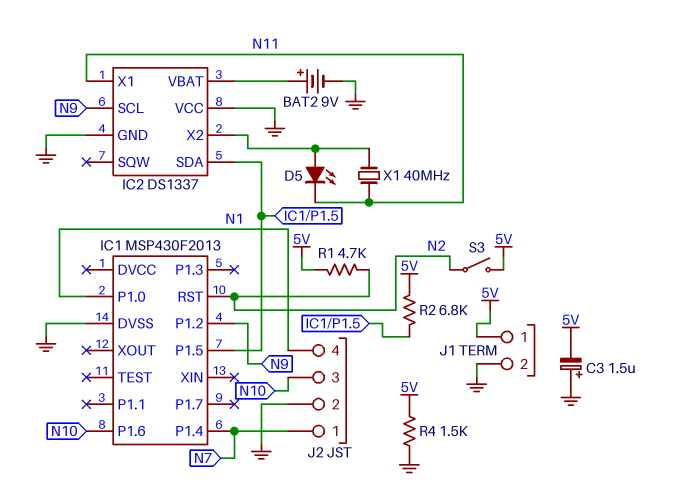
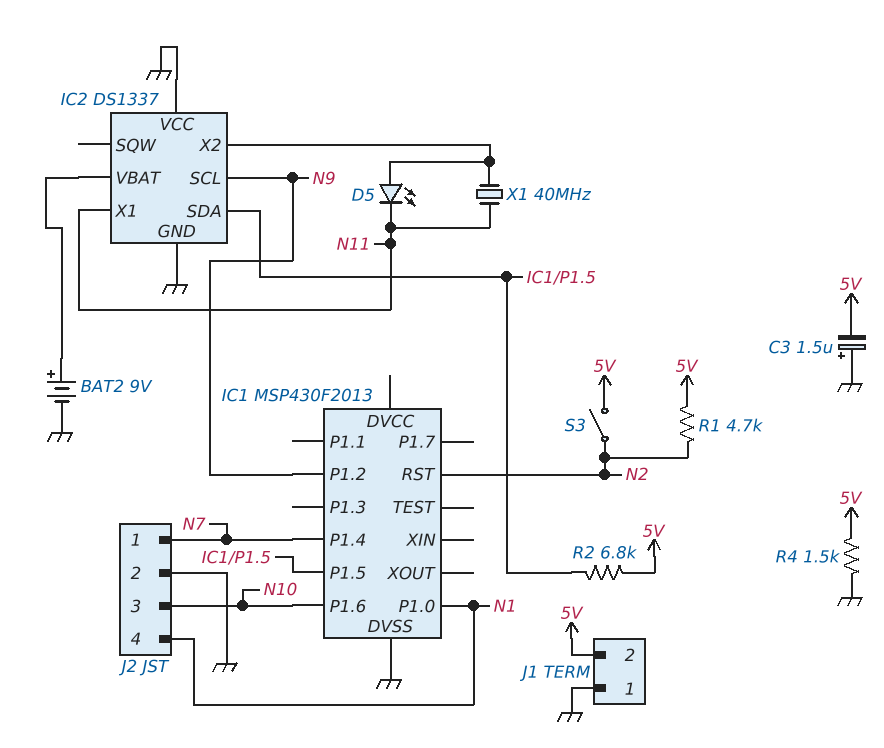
J1 pin 1: 5V -> GND
J1 pin 2: GND -> 5V

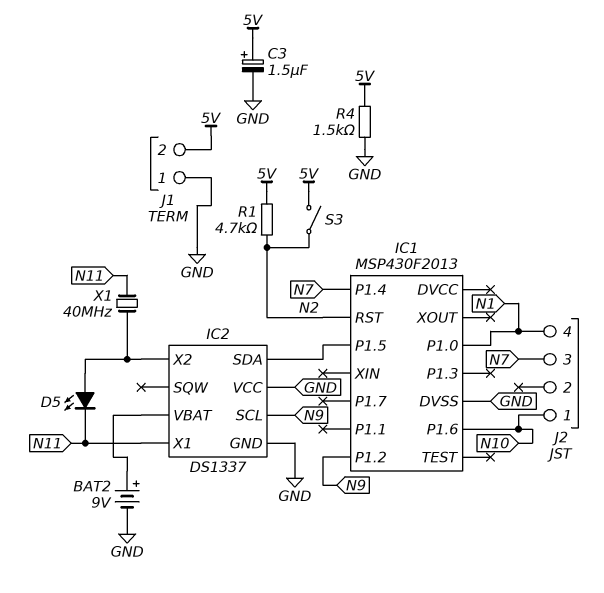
C3: 1.5uF (plus GND, minus 5V) -> 1.5uF (plus 5V, minus GND)
J2 pin 1: N7 -> N10
J2 pin 2: GND -> none
J2 pin 3: N10 -> N7
R2: 6.8k (5V, IC1/P1.5) -> none

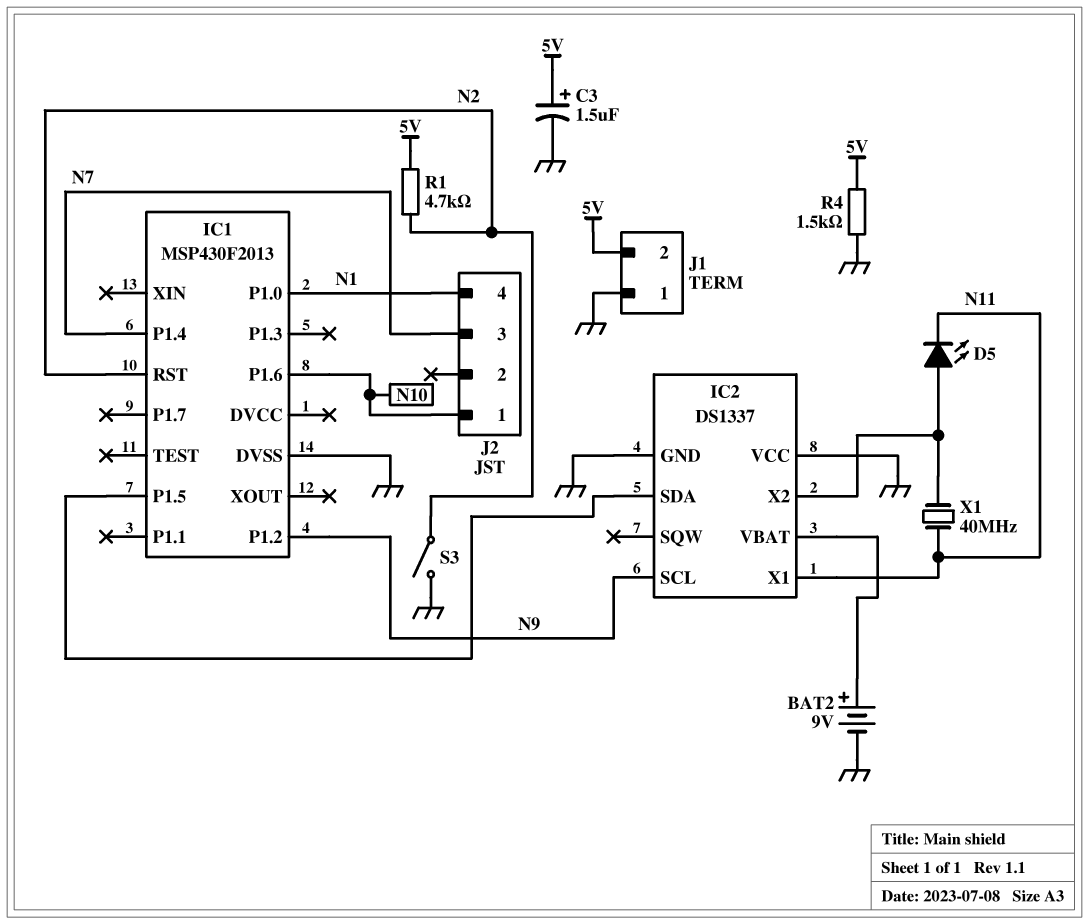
S3: switch (5V, N2) -> switch (GND, N2)

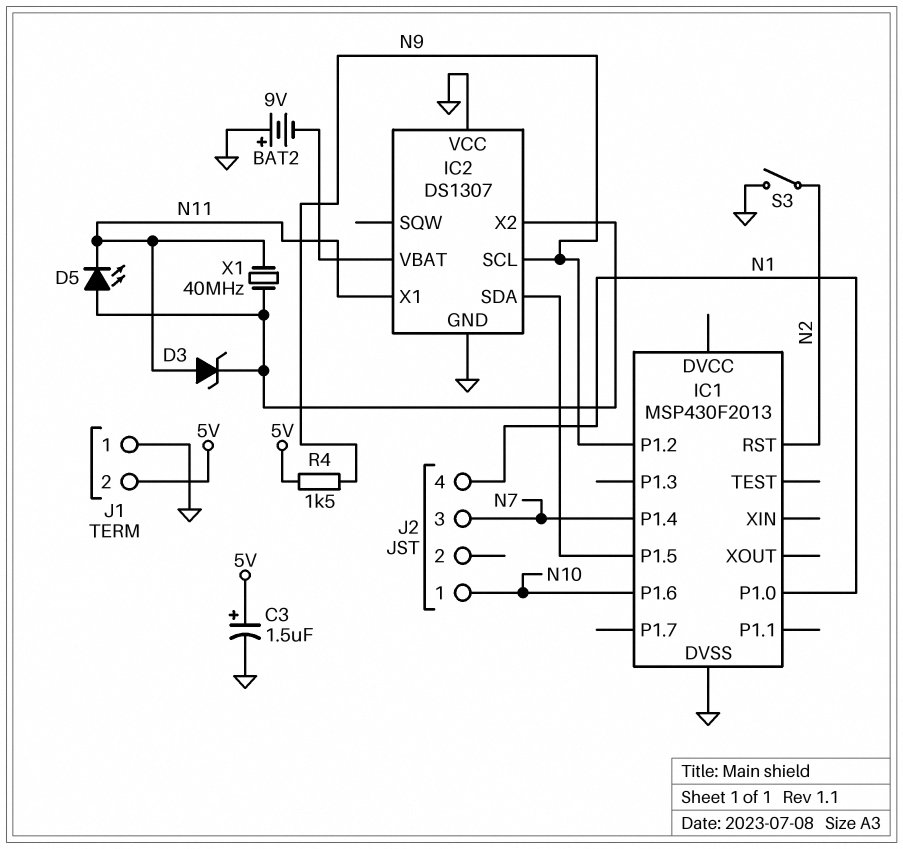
BAT2: 9V (plus IC2/VBAT, minus GND) -> 9V (plus GND, minus IC2/VBAT)
D3: none -> zener (A N11, K IC2/X2)
IC2: DS1337 -> DS1307
R1: 4.7k (5V, N2) -> none
R4: 1.5k (5V, GND) -> 1.5k (5V, N9)

